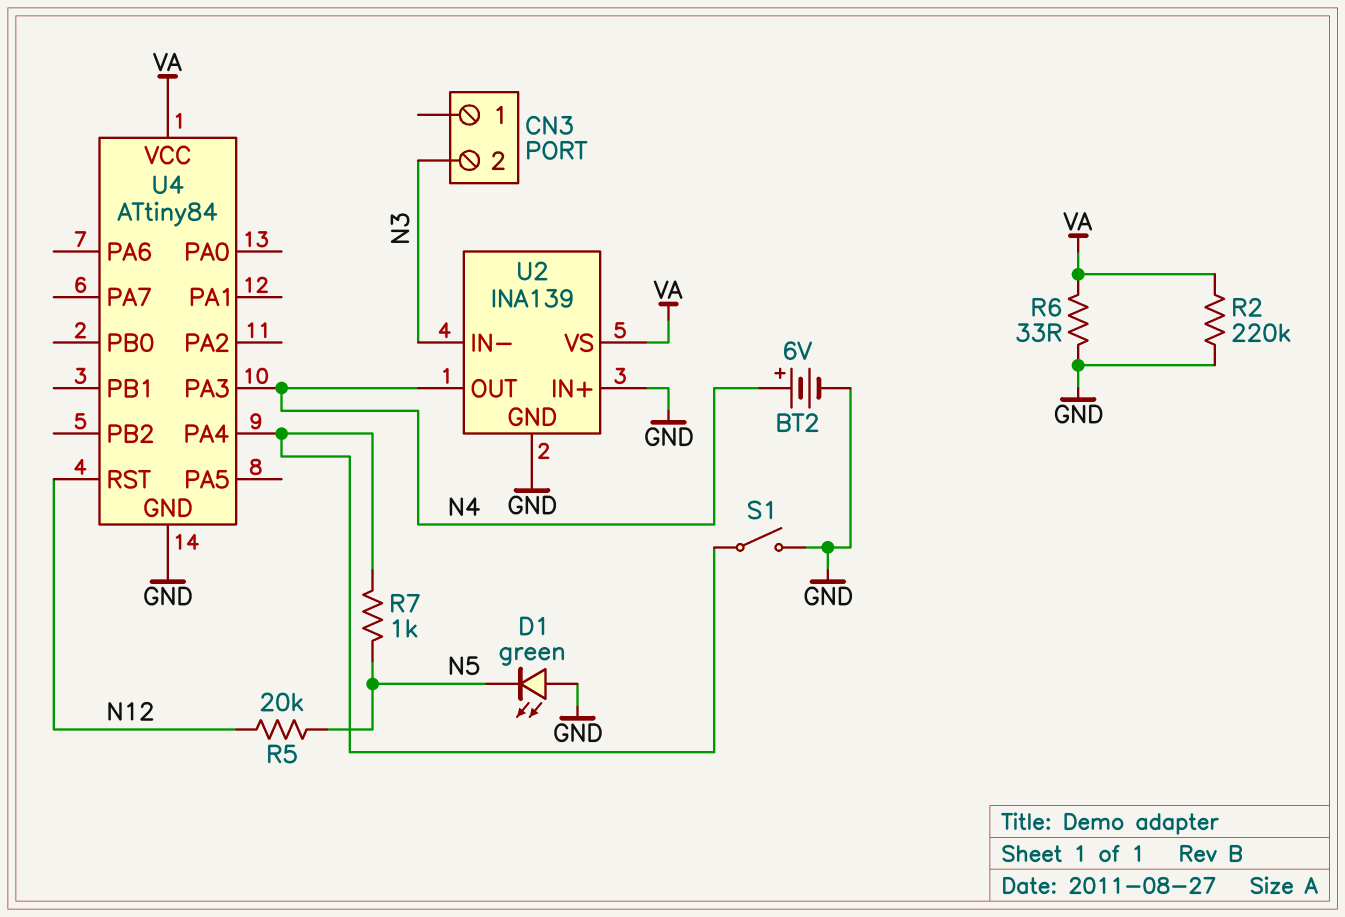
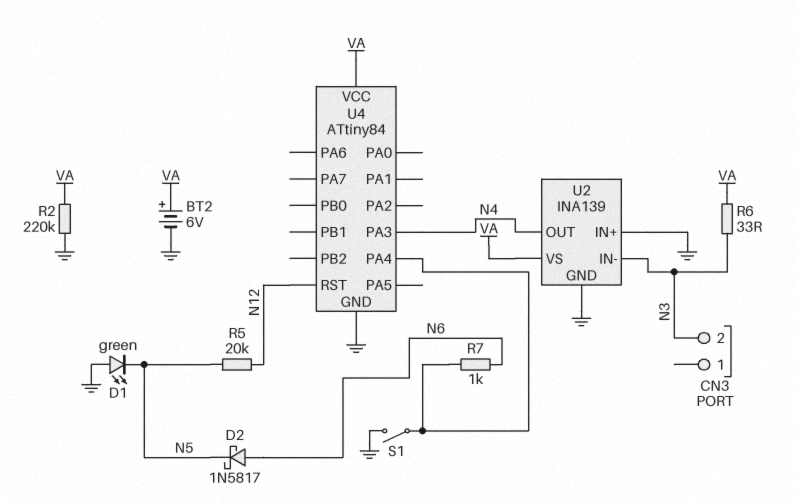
BT2: 6V (plus N4, minus GND) -> 6V (plus VA, minus GND)
D2: none -> schottky 1N5817 (A N6, K N5)
R6: 33 (GND, VA) -> 33 (N3, VA)
R7: 1k (N5, U4/PA4) -> 1k (N6, U4/PA4)

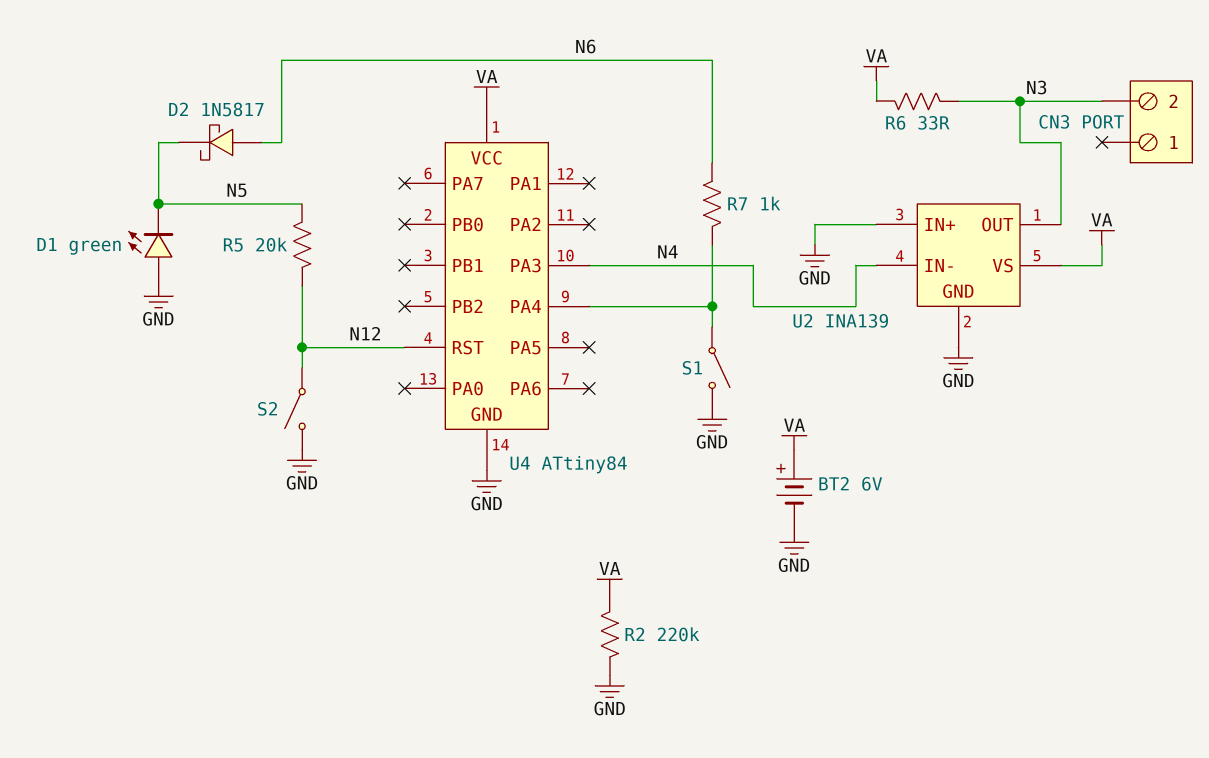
S2: none -> switch (GND, N12)
U2 pin IN-: N3 -> N4
U2 pin OUT: N4 -> N3

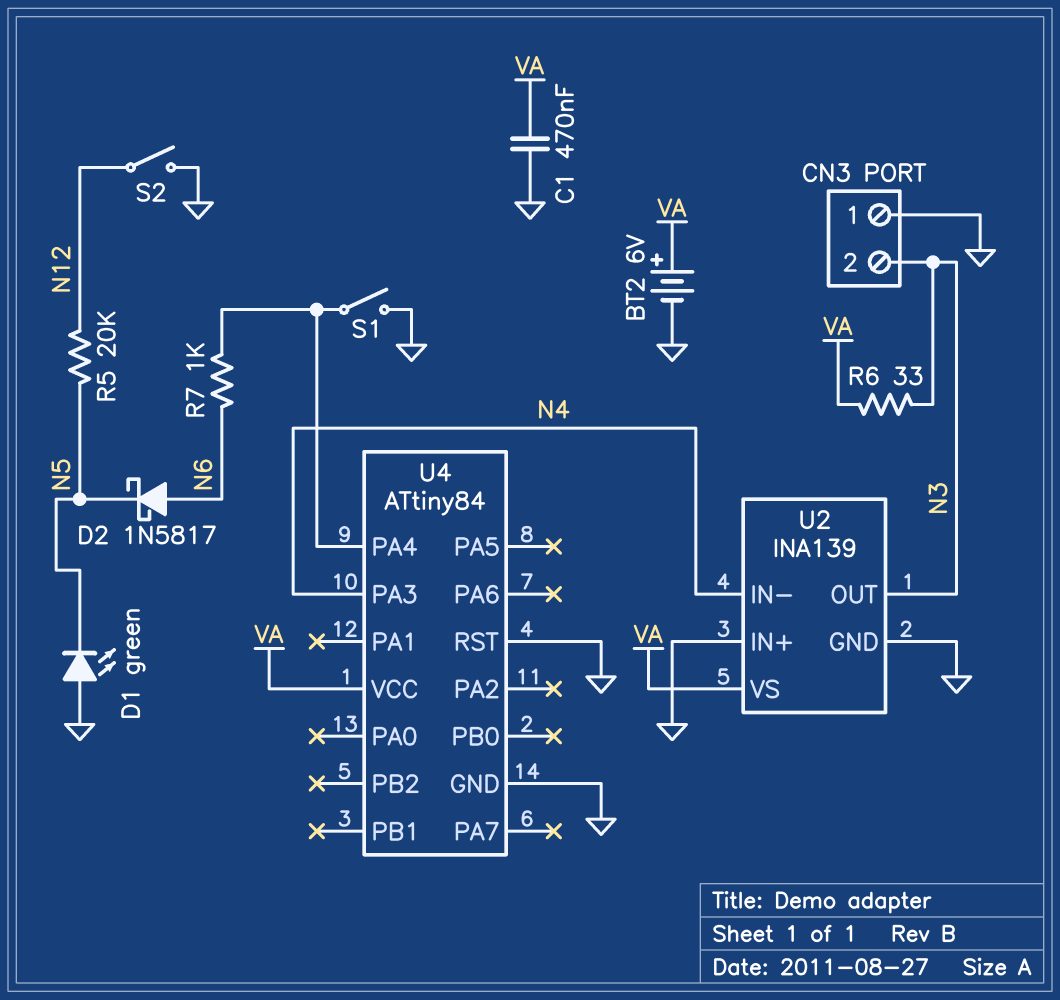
C1: none -> 470nF (GND, VA)
CN3 pin 1: none -> GND
R2: 220k (GND, VA) -> none
U4 pin RST: N12 -> GND

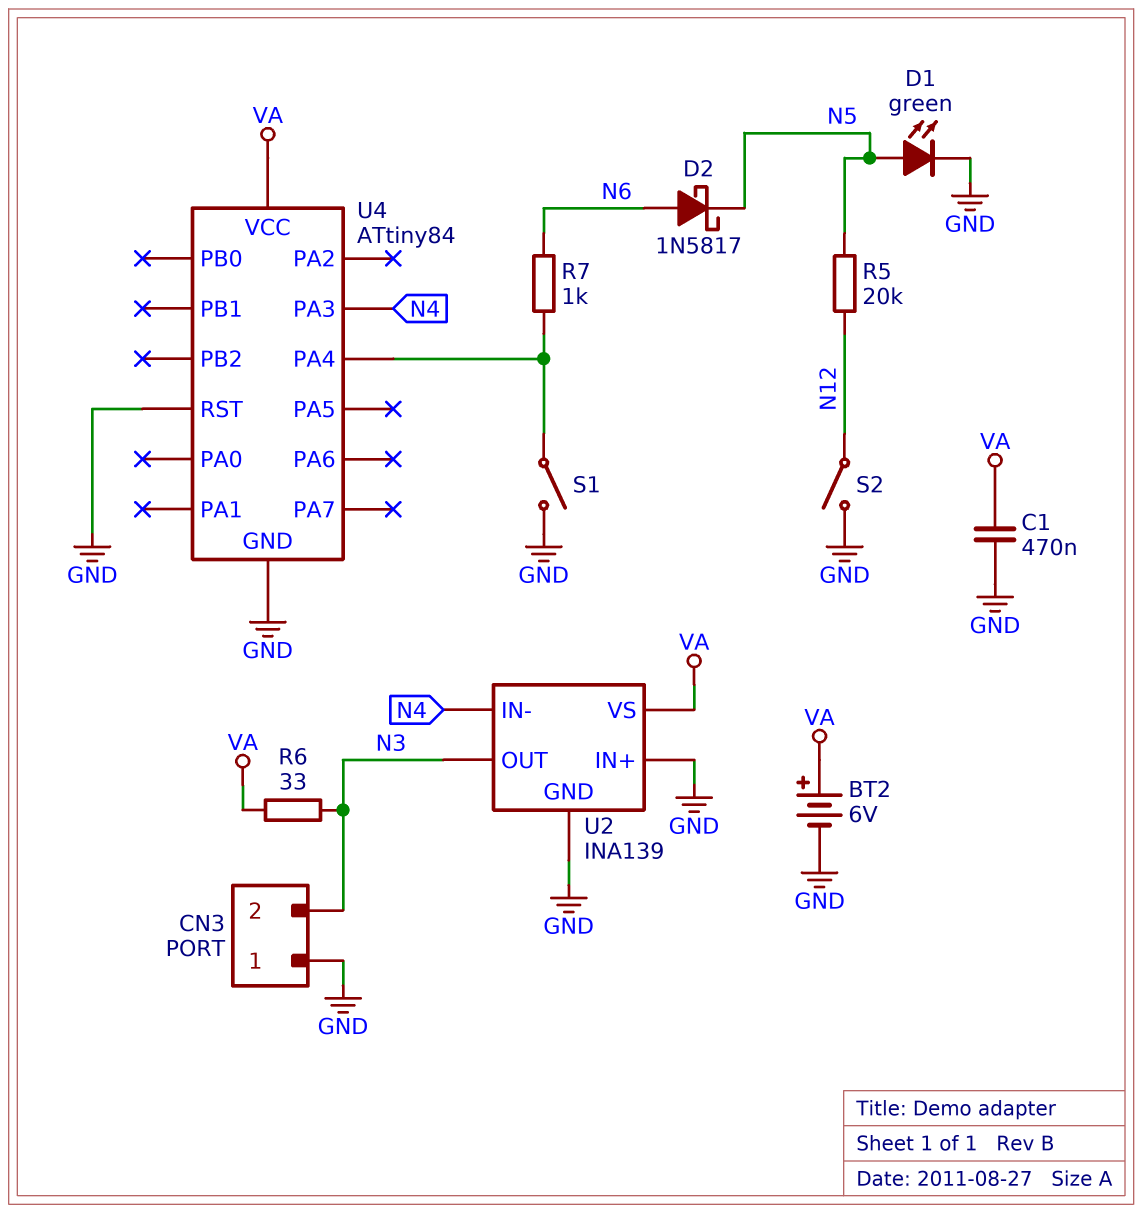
D1: LED green (A GND, K N5) -> LED green (A N5, K GND)

